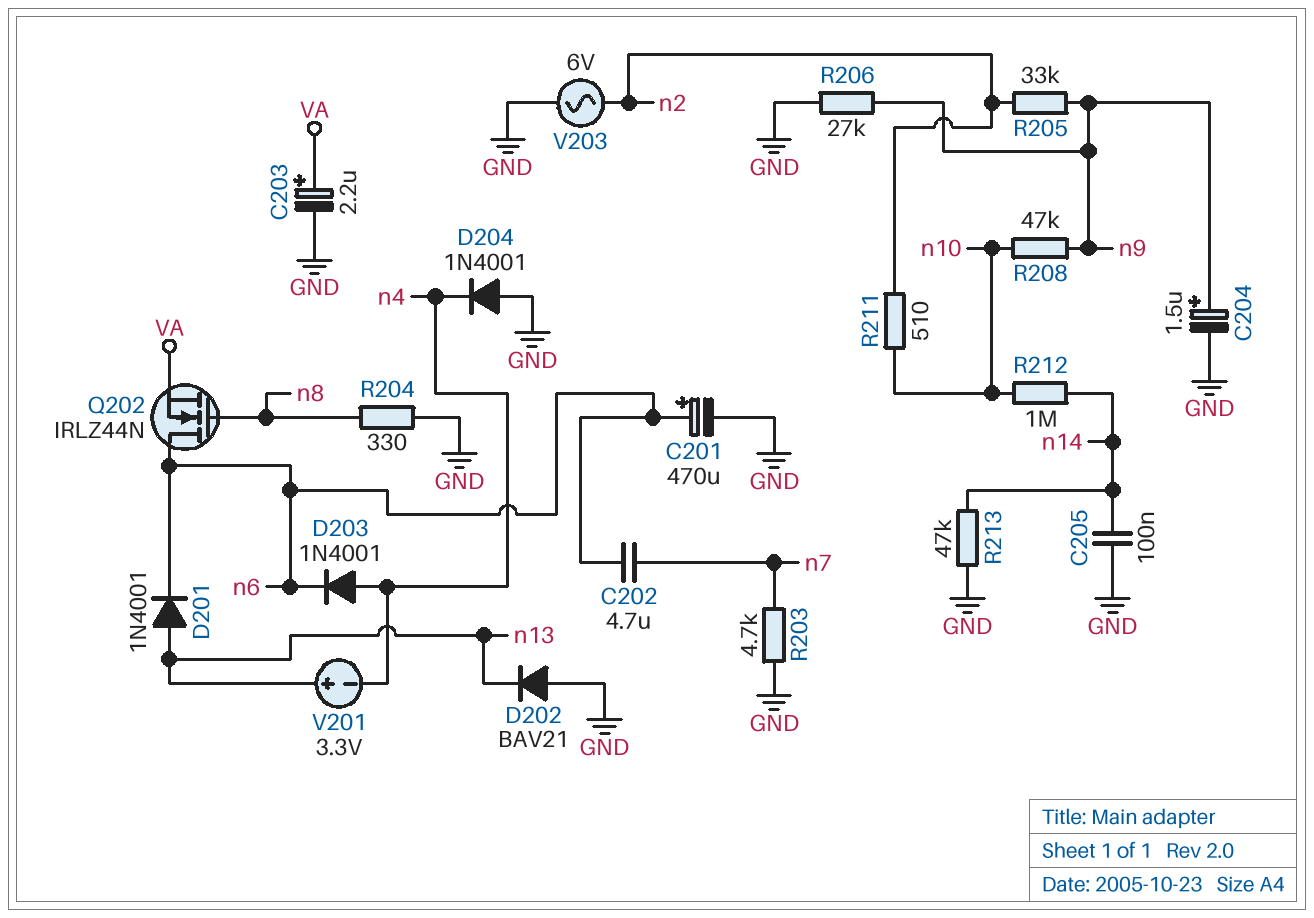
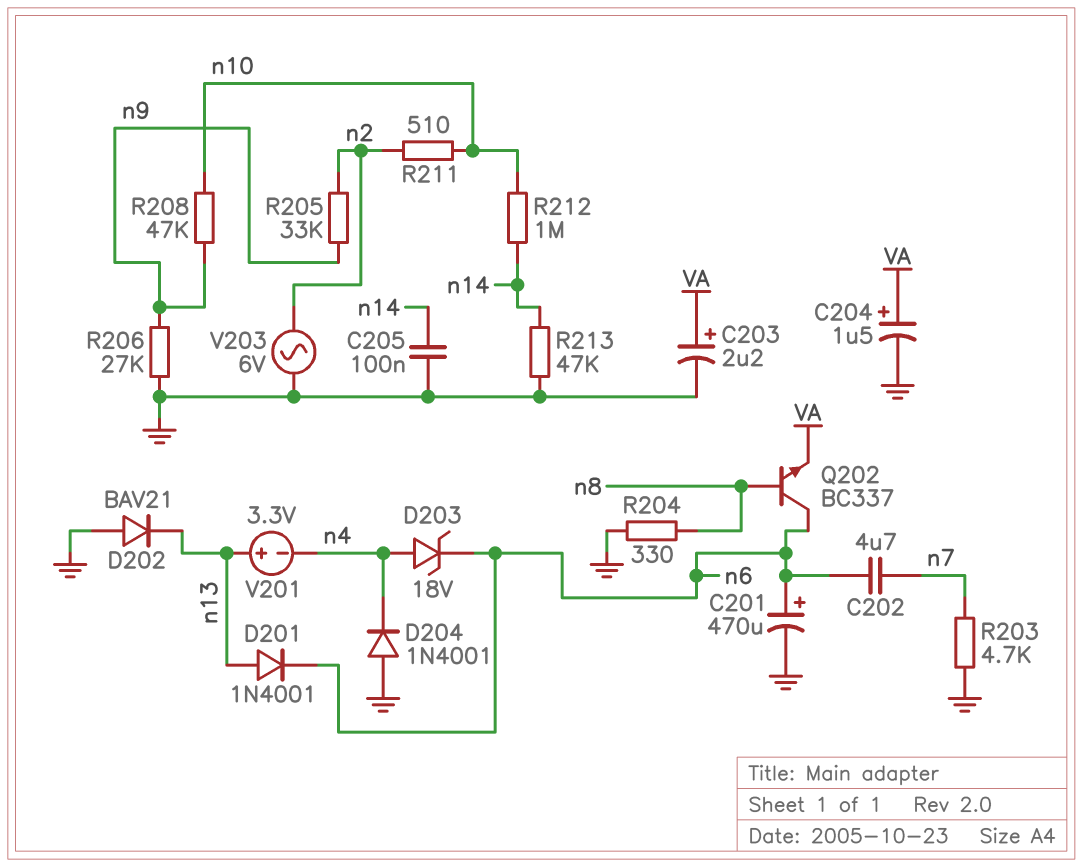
C204: 1.5uF (plus n9, minus GND) -> 1.5uF (plus VA, minus GND)
D203: diode 1N4001 (A n4, K n6) -> zener 18V (A n4, K n6)
Q202: NMOS IRLZ44N (G n8, D n6, S VA) -> NPN BC337 (B n8, C n6, E VA)

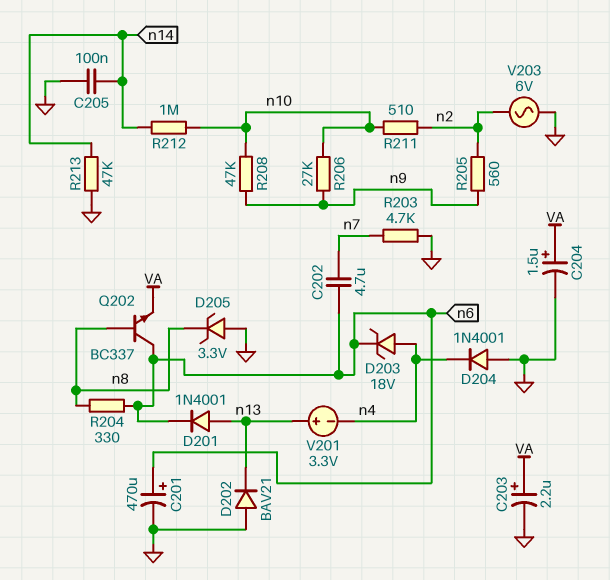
D205: none -> zener 3.3V (A GND, K n8)
R204: 330 (GND, n8) -> 330 (n6, n8)
R205: 33k (n2, n9) -> 560 (n2, n9)
R206: 27k (GND, n9) -> 27k (n9, n10)

